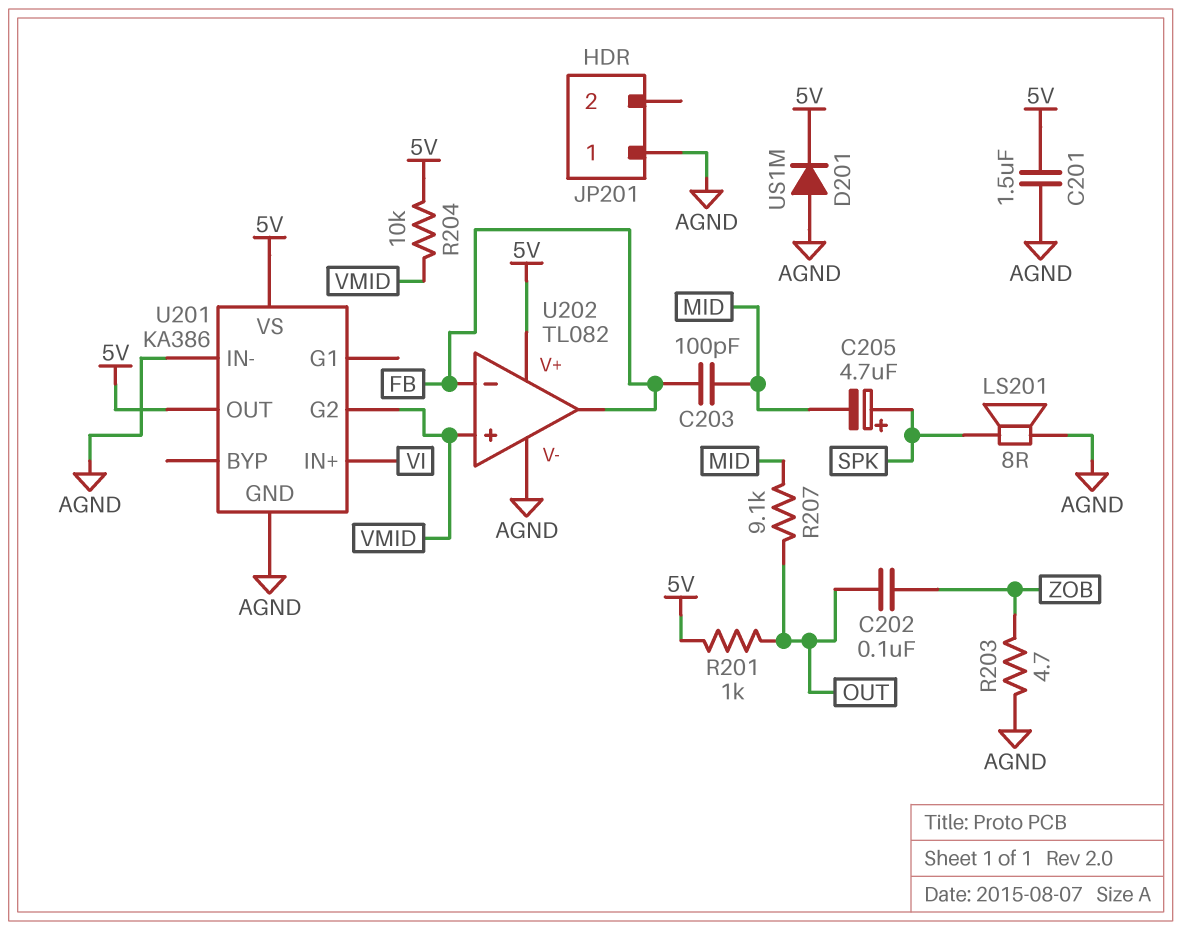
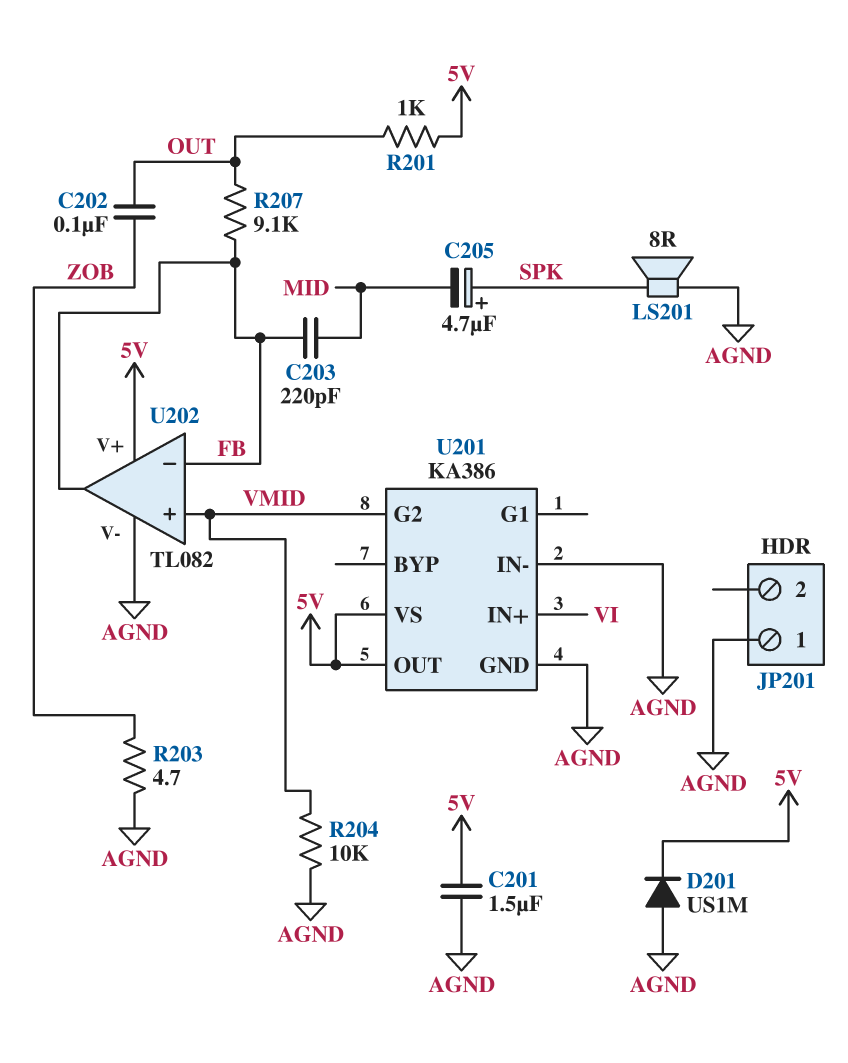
C203: 100pF (FB, MID) -> 220pF (FB, MID)
R204: 10k (5V, VMID) -> 10k (AGND, VMID)
R207: 9.1k (MID, OUT) -> 9.1k (FB, OUT)

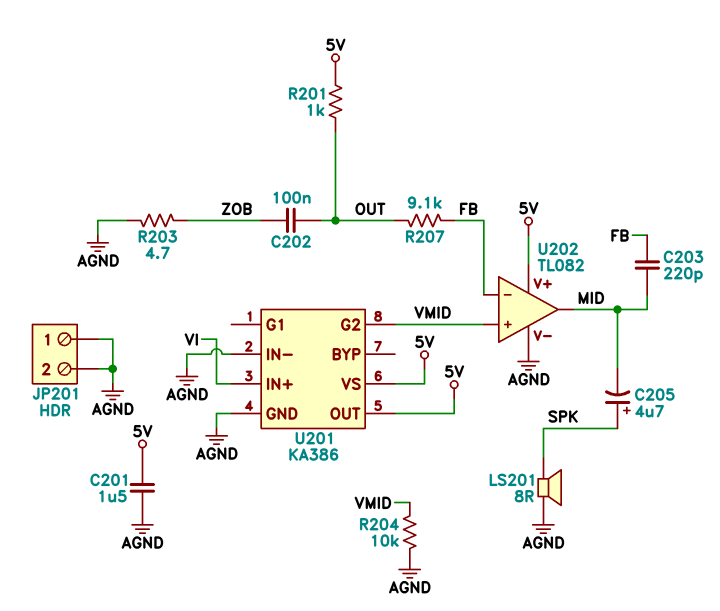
D201: diode US1M (A AGND, K 5V) -> none
JP201 pin 2: none -> AGND
U202 pin out: FB -> MID

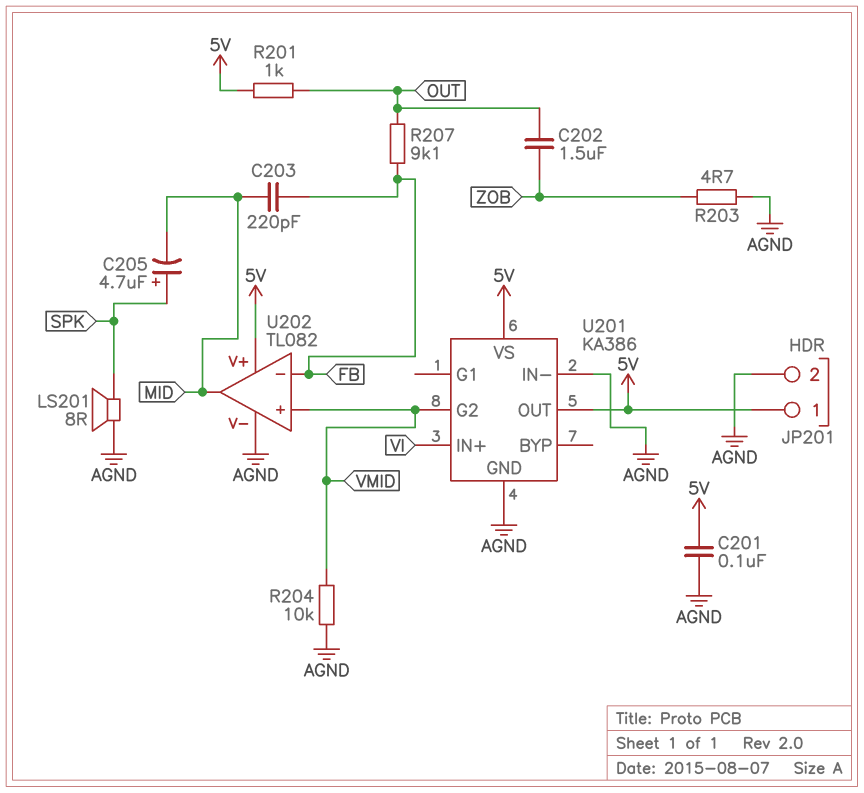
C201: 1.5uF (5V, AGND) -> 100nF (5V, AGND)
C202: 100nF (OUT, ZOB) -> 1.5uF (OUT, ZOB)
JP201 pin 1: AGND -> 5V

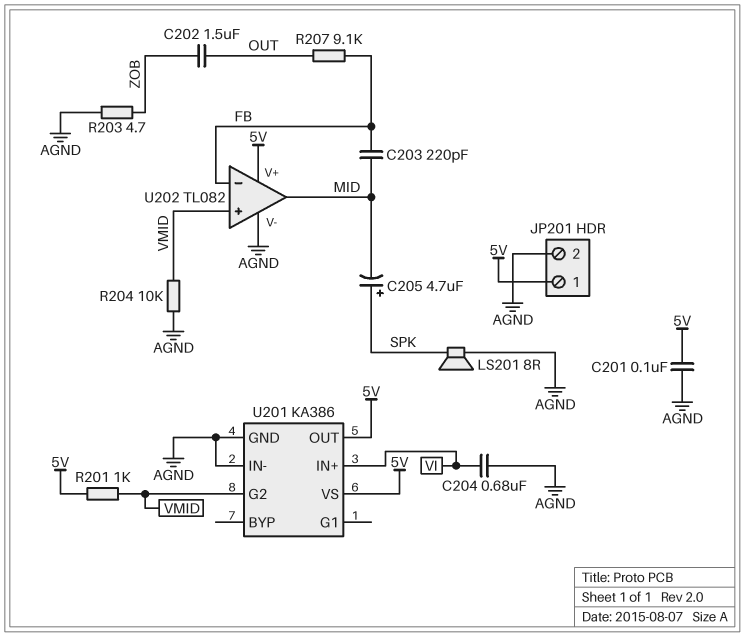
C204: none -> 680nF (AGND, VI)
R201: 1k (5V, OUT) -> 1k (5V, VMID)

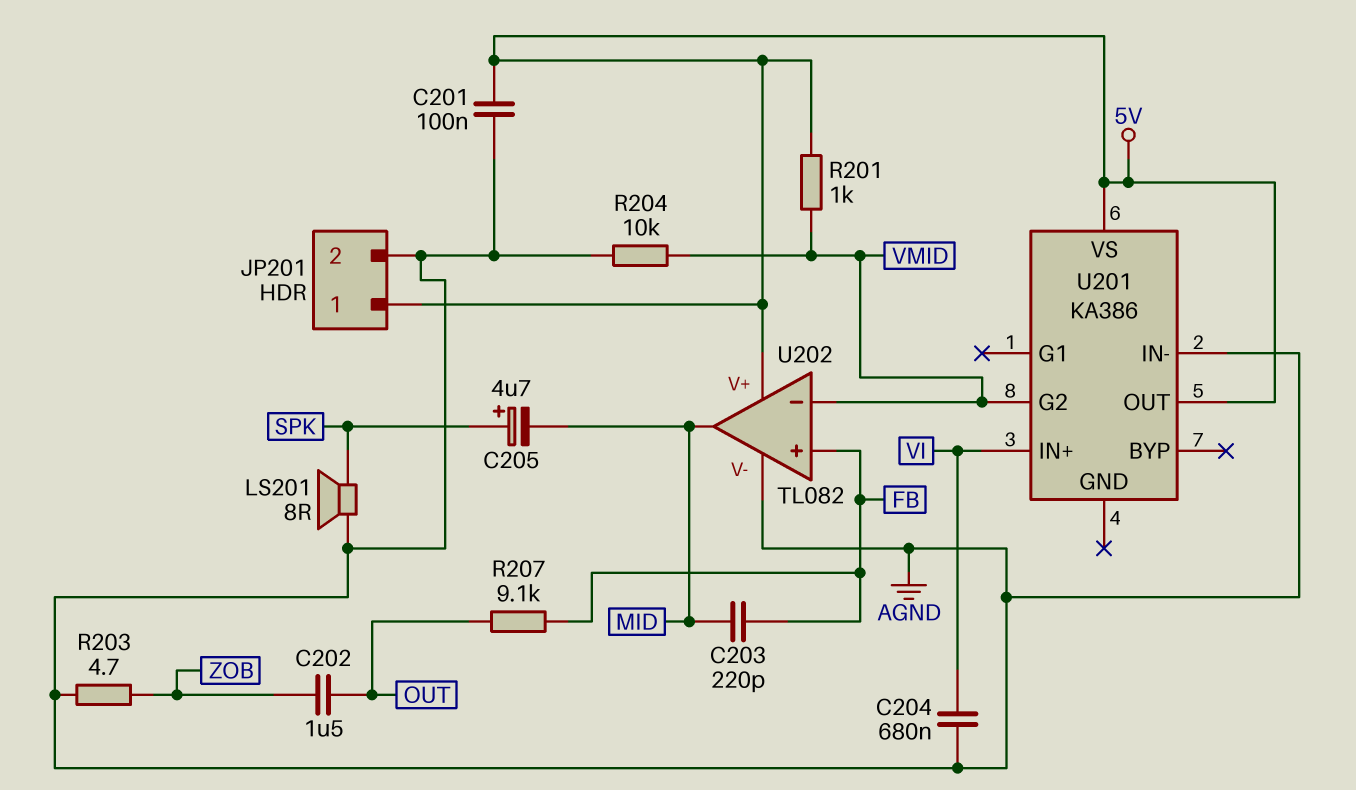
U201 pin GND: AGND -> none
U202 pin in+: VMID -> FB
U202 pin in-: FB -> VMID

